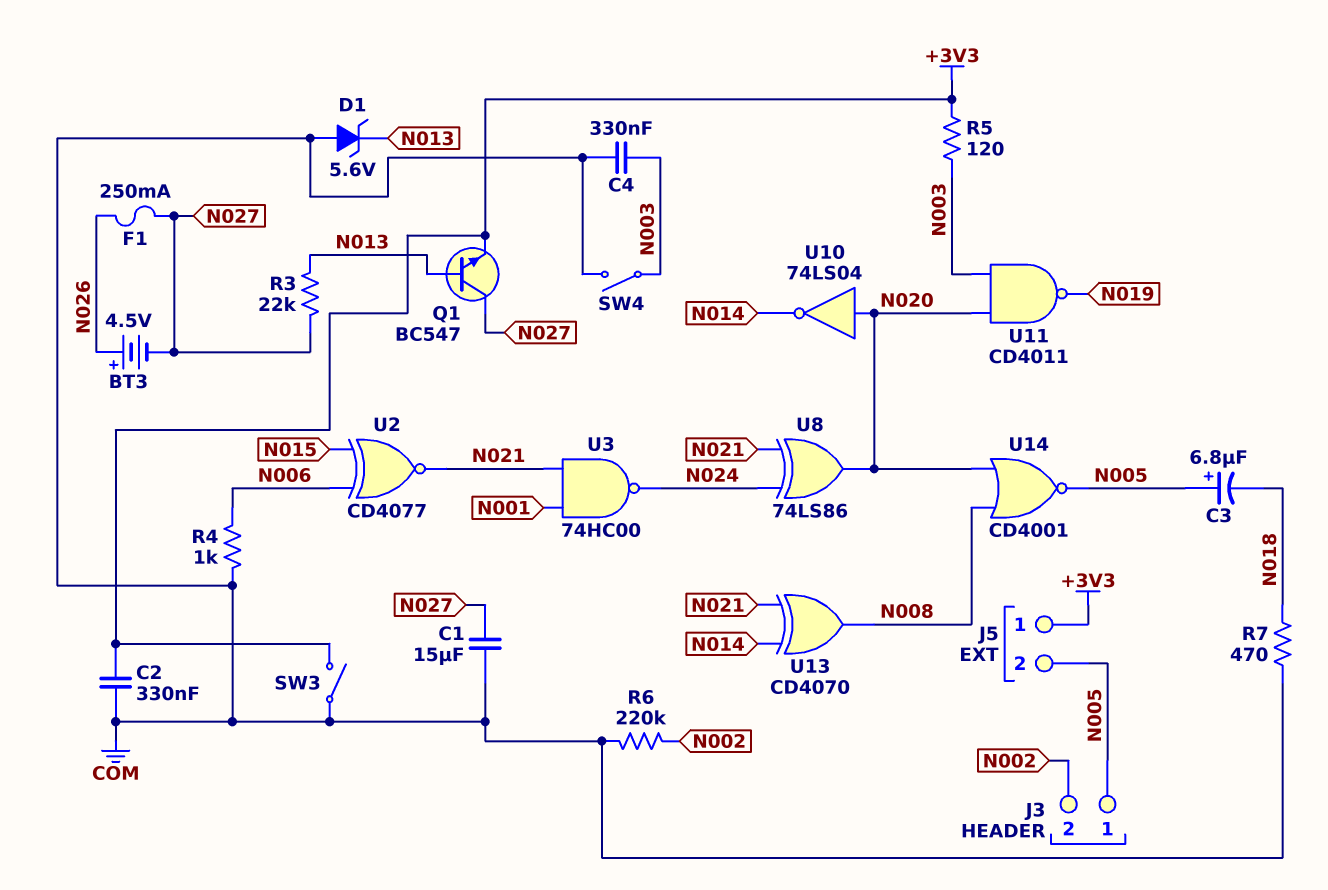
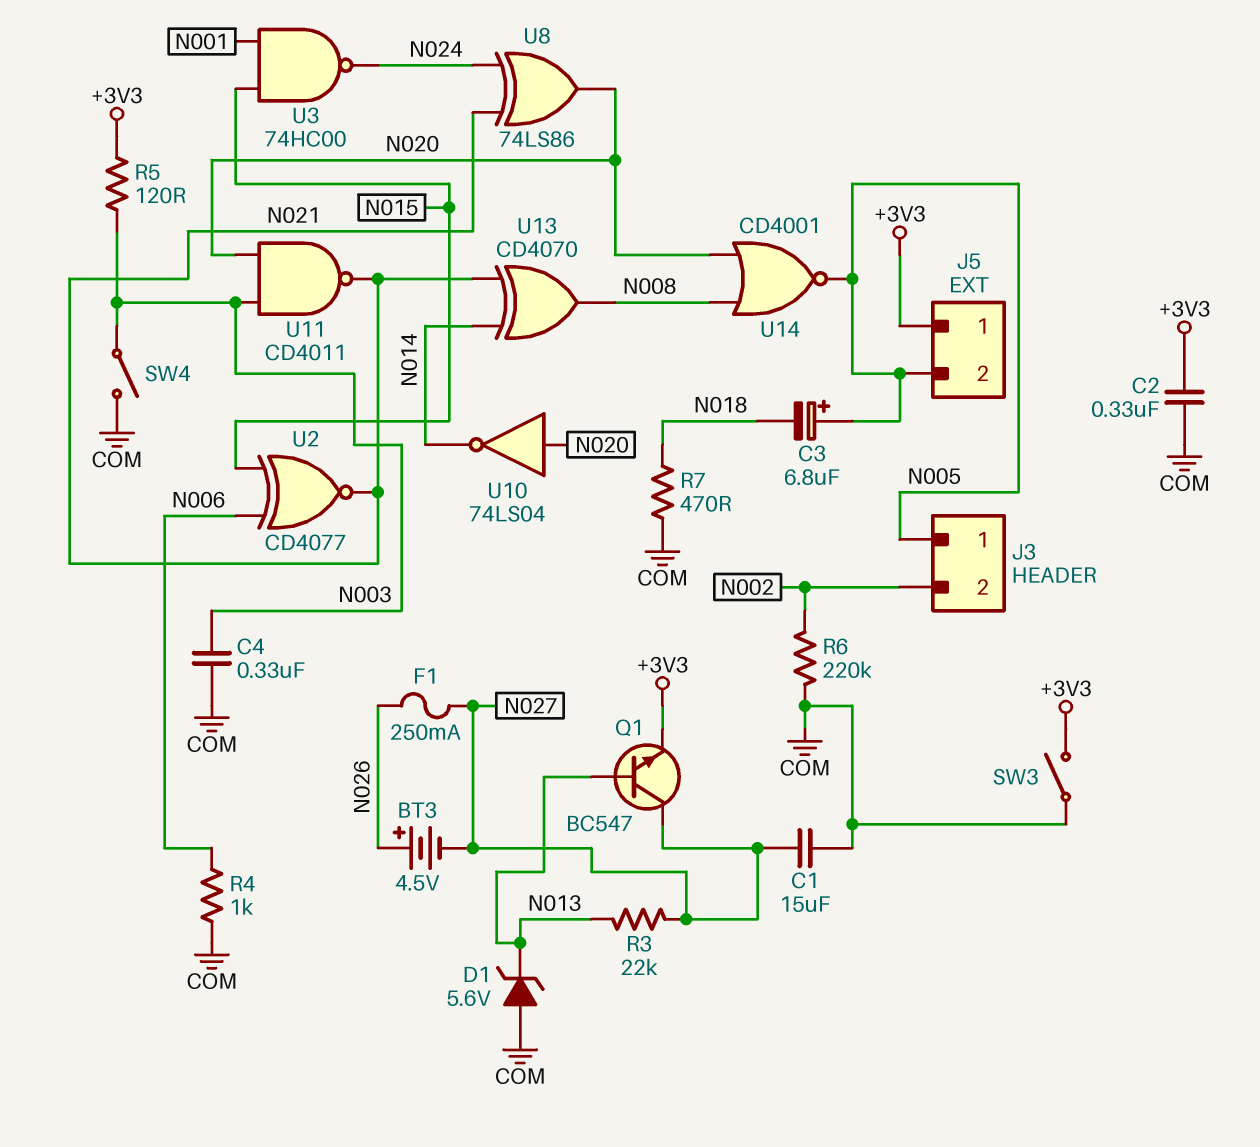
U3: NAND 74HC00 (in N001, in N021, out N024) -> NAND 74HC00 (in N001, in N015, out N024)
U11: NAND CD4011 (in N003, in N020, out N019) -> NAND CD4011 (in N003, in N020, out N021)

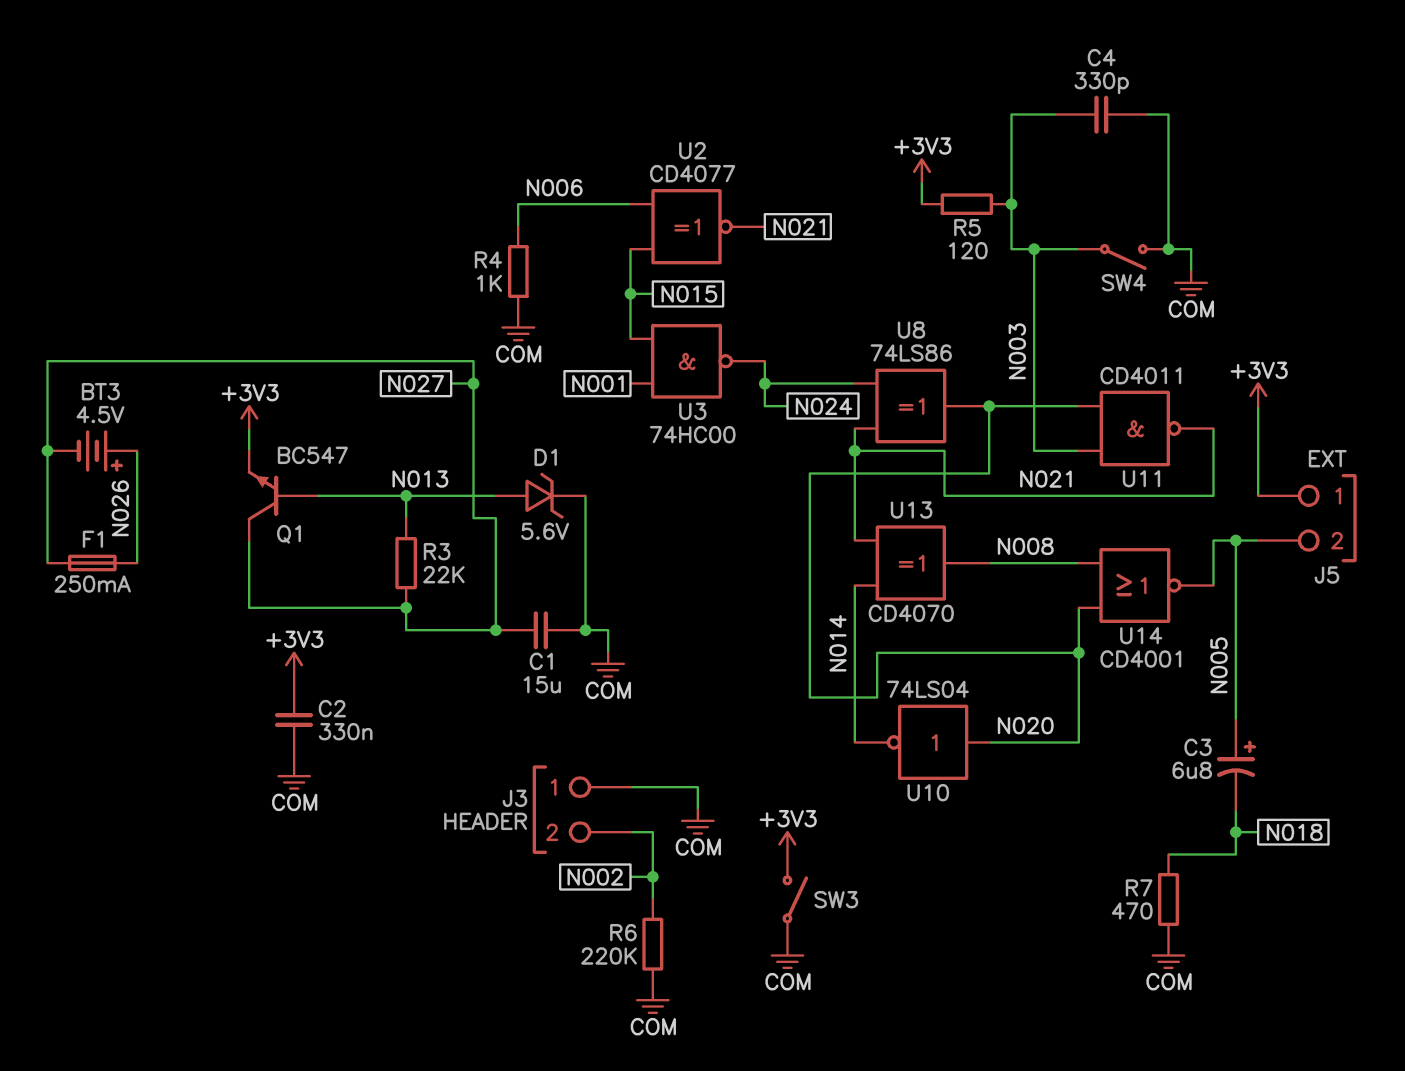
C4: 330nF (COM, N003) -> 330pF (COM, N003)
D1: zener 5.6V (A COM, K N013) -> zener 5.6V (A N013, K COM)
J3 pin 1: N005 -> COM

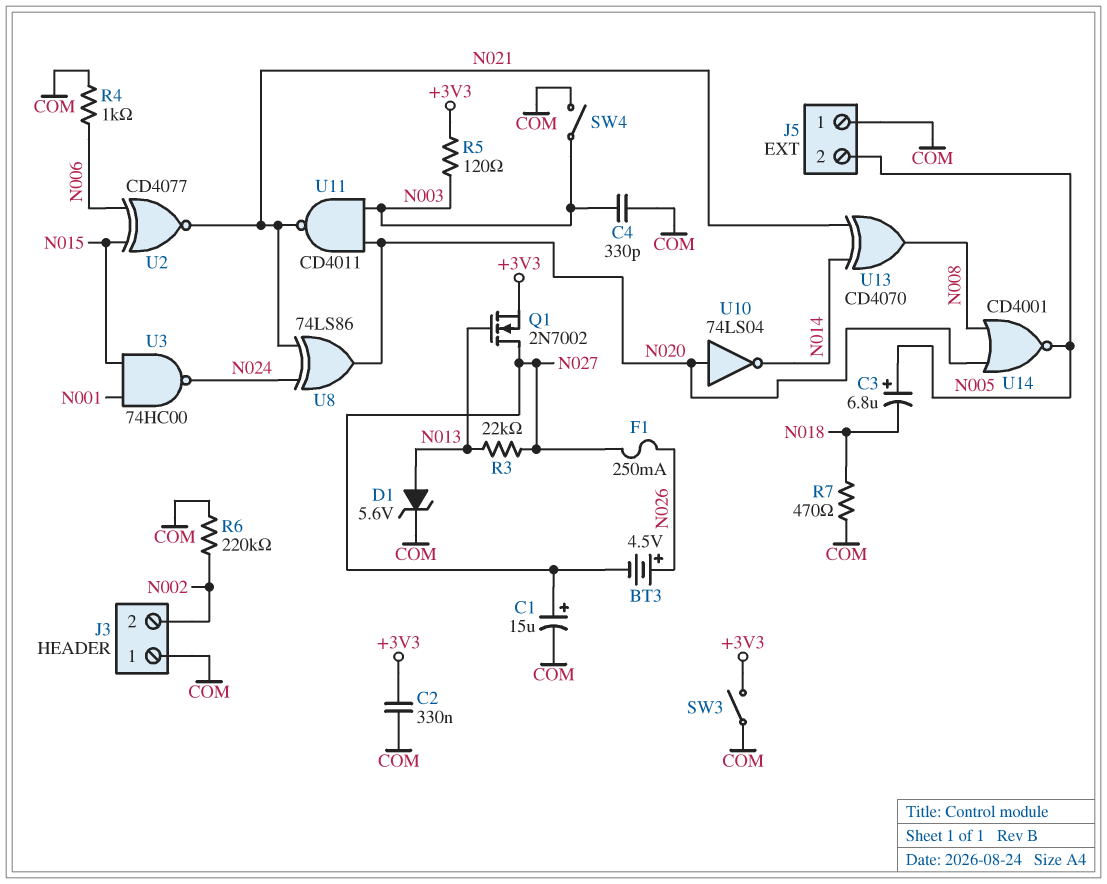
C1: 15uF (COM, N027) -> 15uF (plus N027, minus COM)
J5 pin 1: +3V3 -> COM
Q1: NPN BC547 (B N013, C N027, E +3V3) -> NMOS 2N7002 (G N013, D N027, S +3V3)

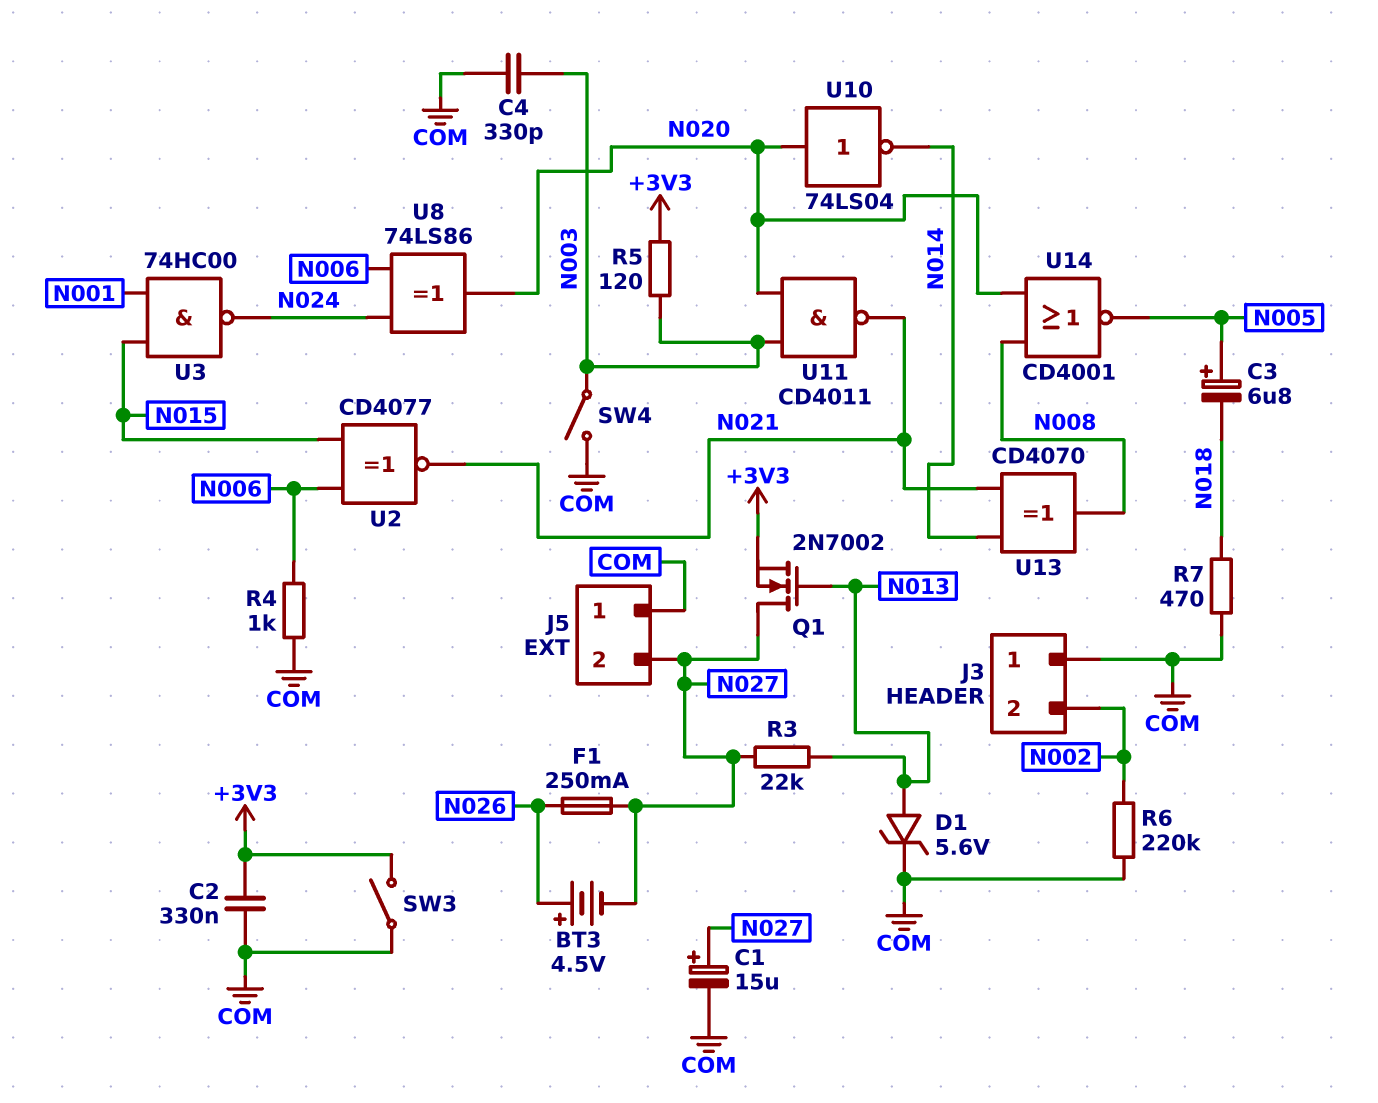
J5 pin 2: N005 -> N027
U8: XOR 74LS86 (in N021, in N024, out N020) -> XOR 74LS86 (in N006, in N024, out N020)

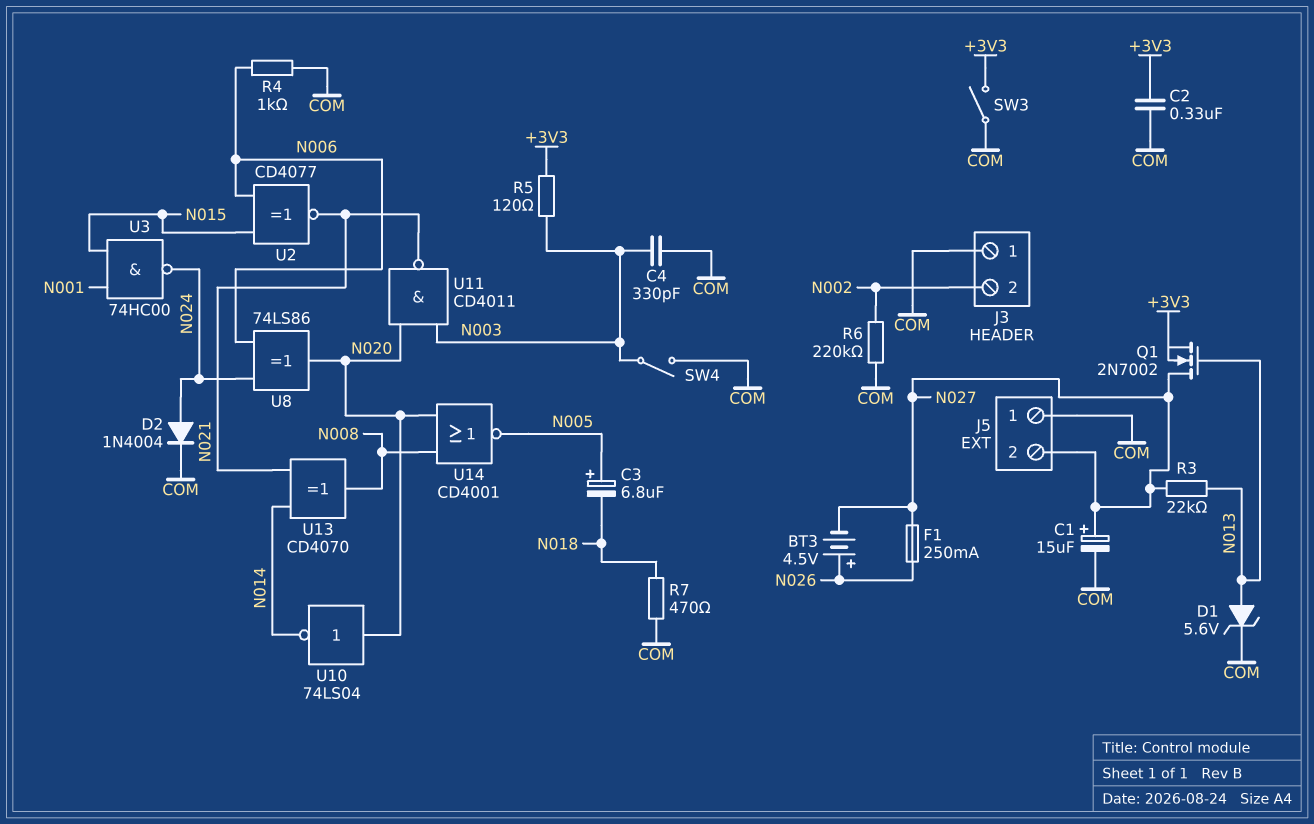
D2: none -> diode 1N4004 (A N024, K COM)

